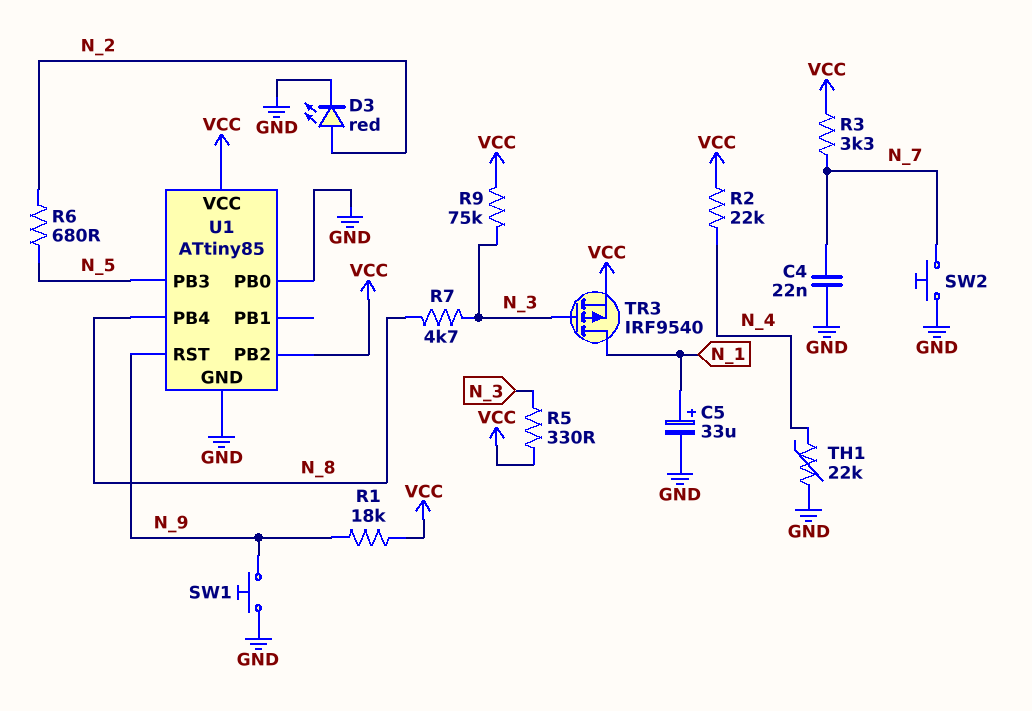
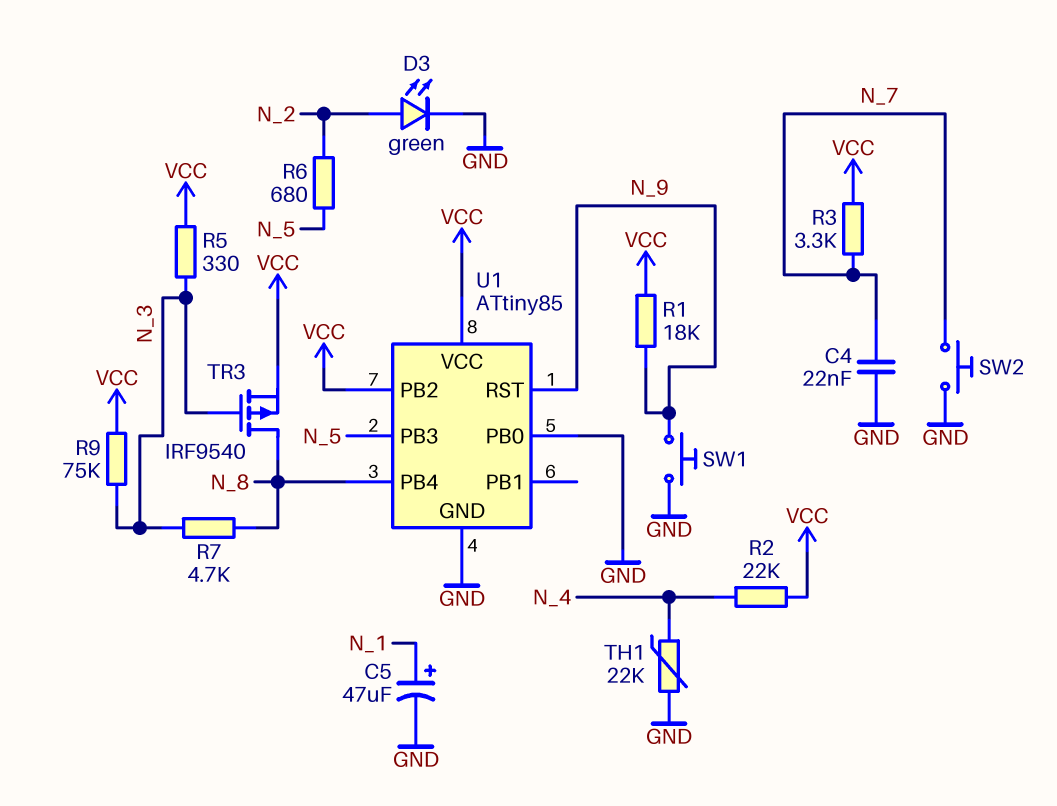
C5: 33uF (plus N_1, minus GND) -> 47uF (plus N_1, minus GND)
D3: LED red (A N_2, K GND) -> LED green (A N_2, K GND)
TR3: PMOS IRF9540 (G N_3, D N_1, S VCC) -> PMOS IRF9540 (G N_3, D N_8, S VCC)

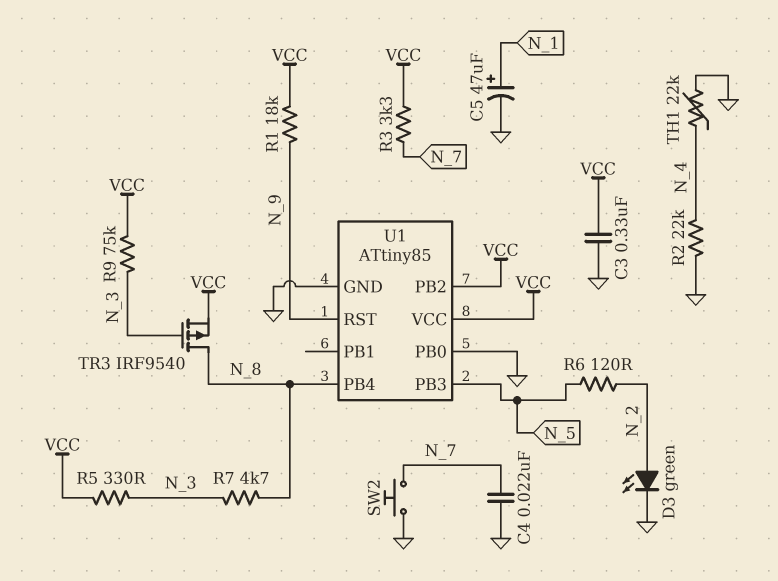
C3: none -> 330nF (GND, VCC)
R2: 22k (N_4, VCC) -> 22k (GND, N_4)
R6: 680 (N_2, N_5) -> 120 (N_2, N_5)
SW1: button (GND, N_9) -> none

